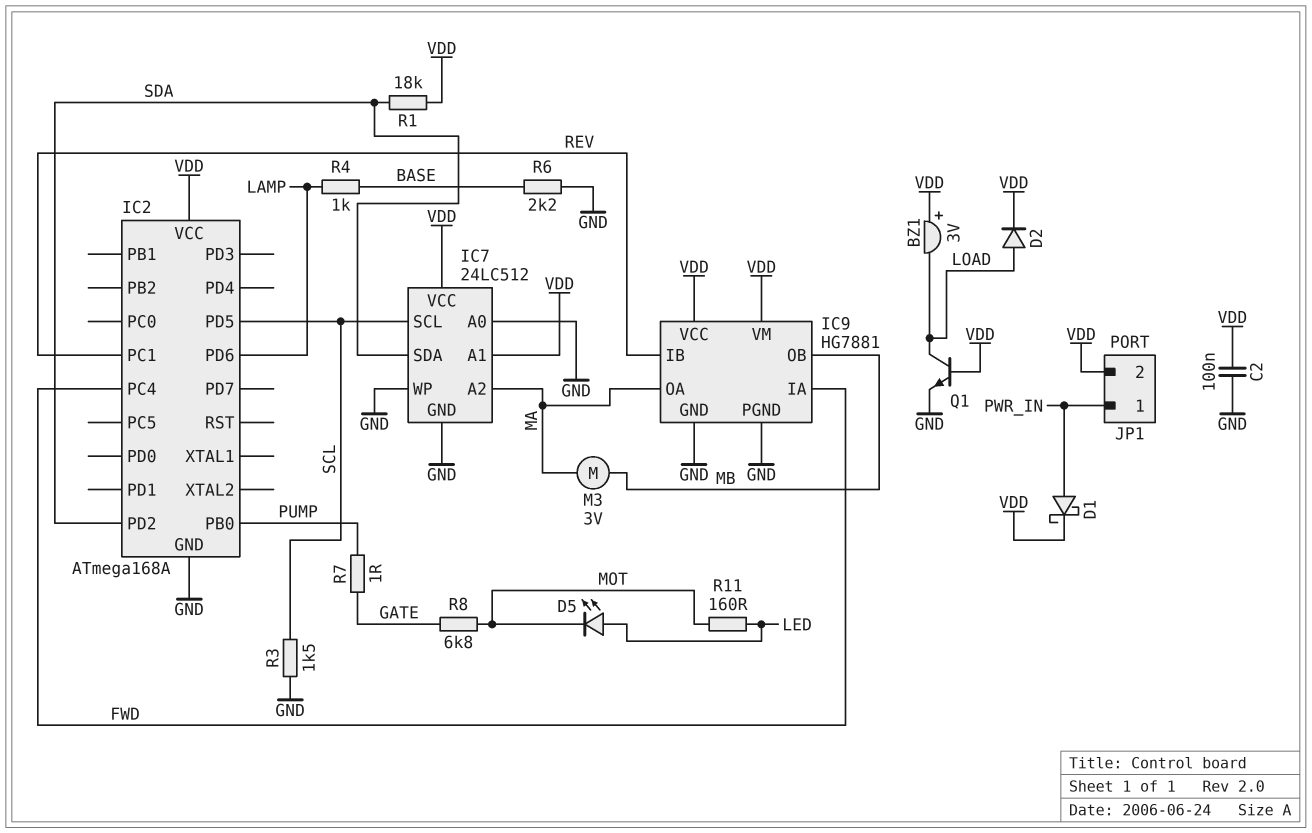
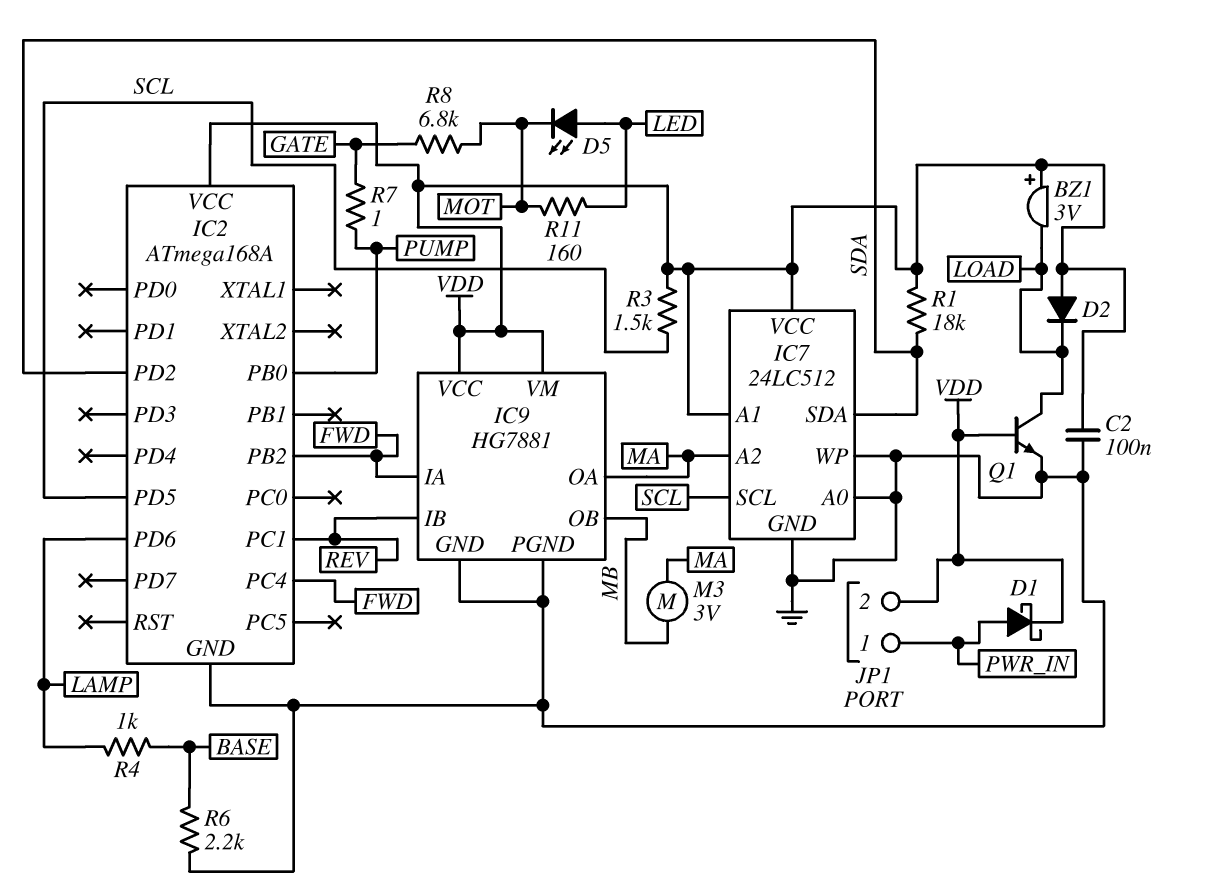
D2: diode (A LOAD, K VDD) -> diode (A VDD, K LOAD)
IC2 pin PB2: none -> FWD
R3: 1.5k (GND, SCL) -> 1.5k (SCL, VDD)

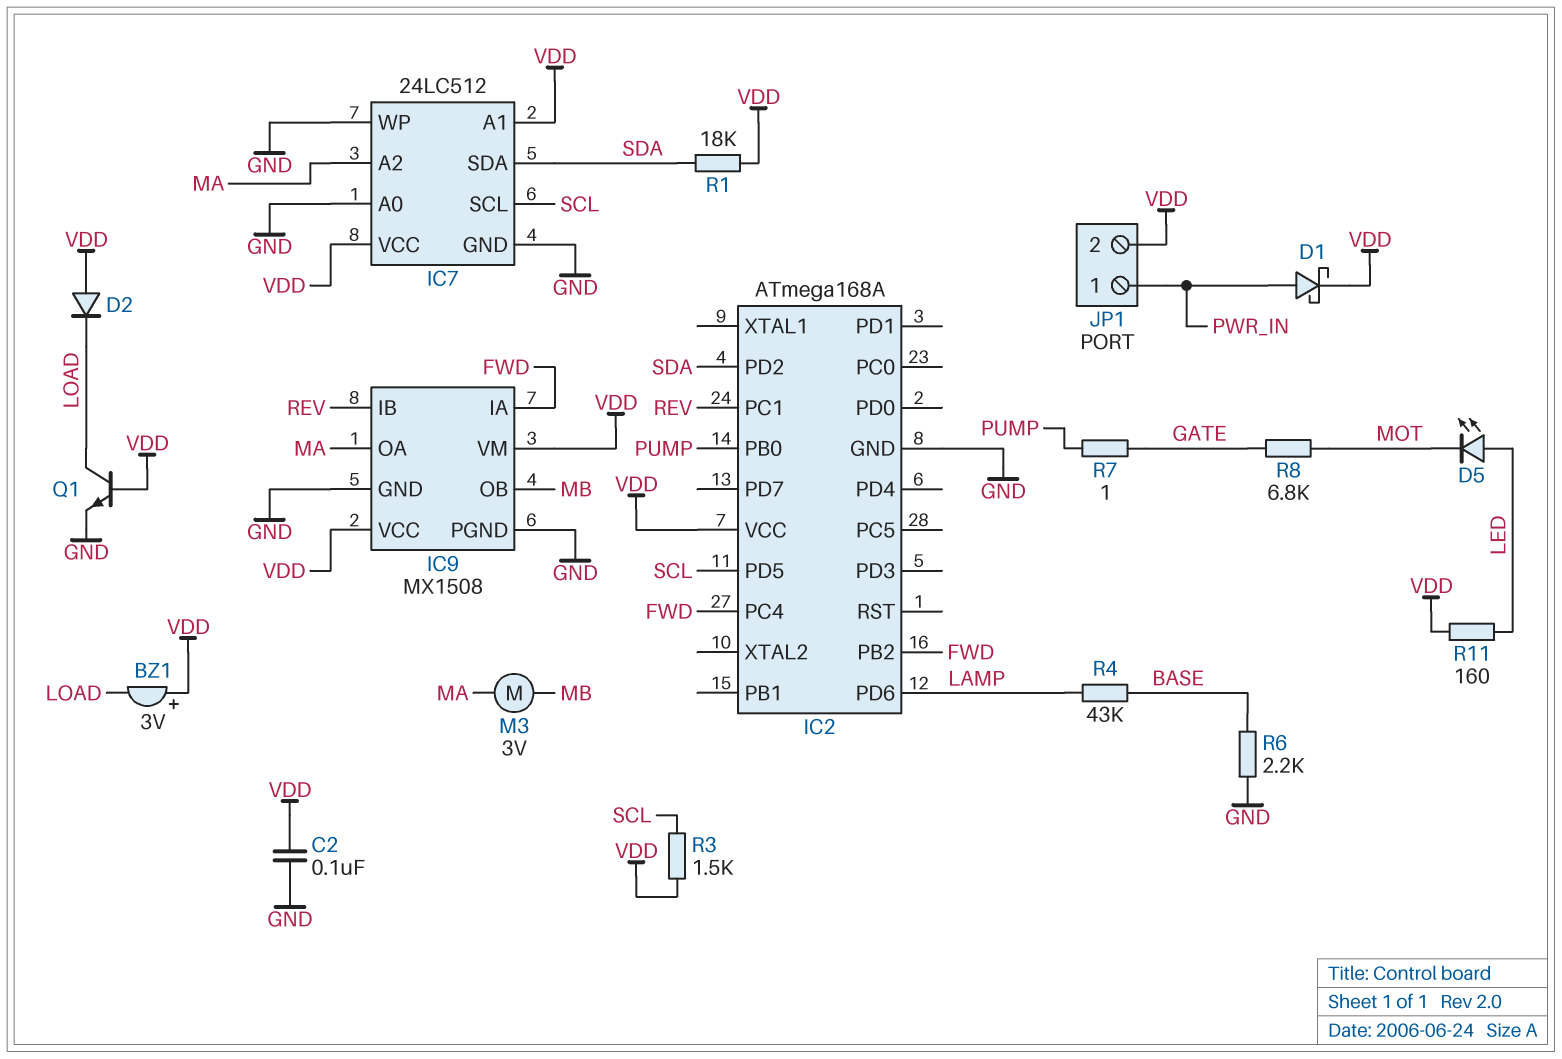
IC9: HG7881 -> MX1508
R4: 1k (BASE, LAMP) -> 43k (BASE, LAMP)
R11: 160 (LED, MOT) -> 160 (LED, VDD)

